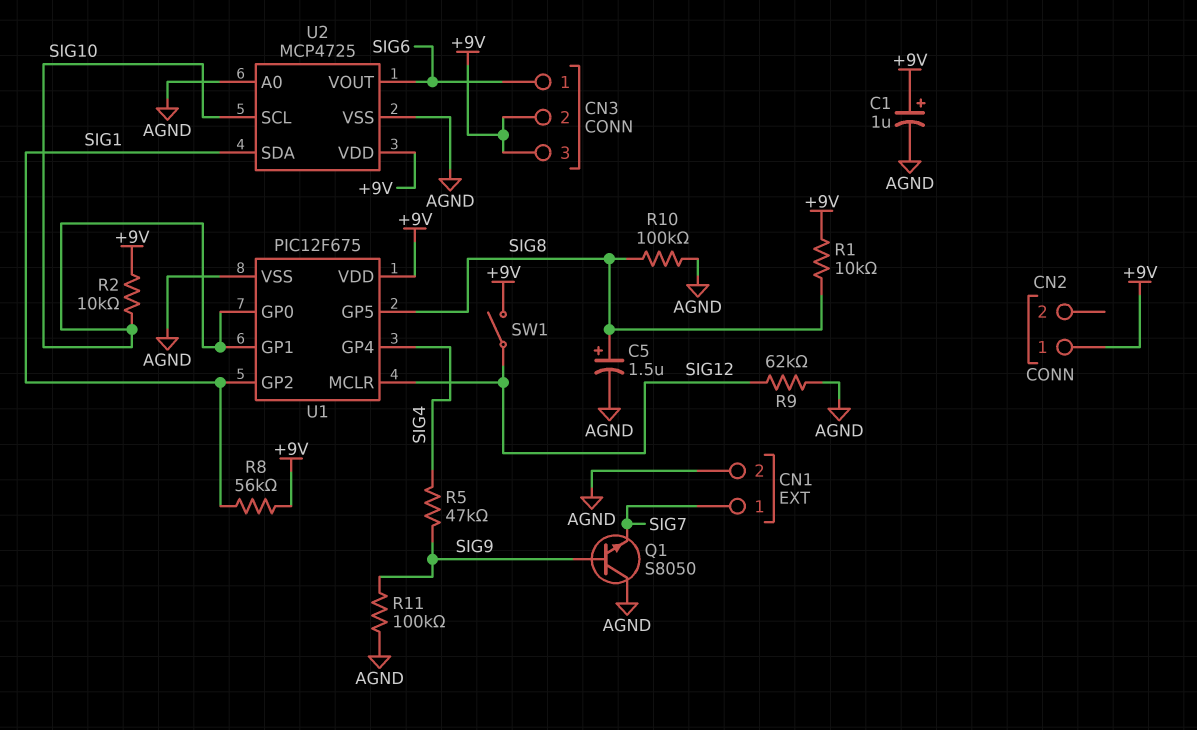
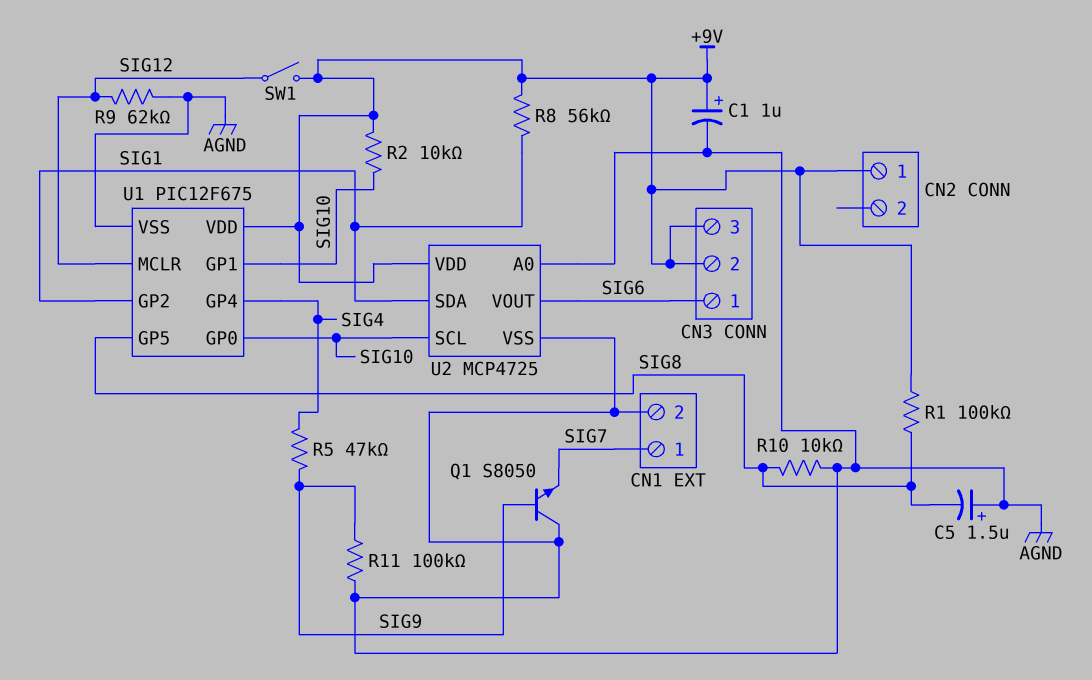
C5: 1.5uF (plus SIG8, minus AGND) -> 1.5uF (plus AGND, minus SIG8)
R1: 10k (+9V, SIG8) -> 100k (+9V, SIG8)
R10: 100k (AGND, SIG8) -> 10k (AGND, SIG8)

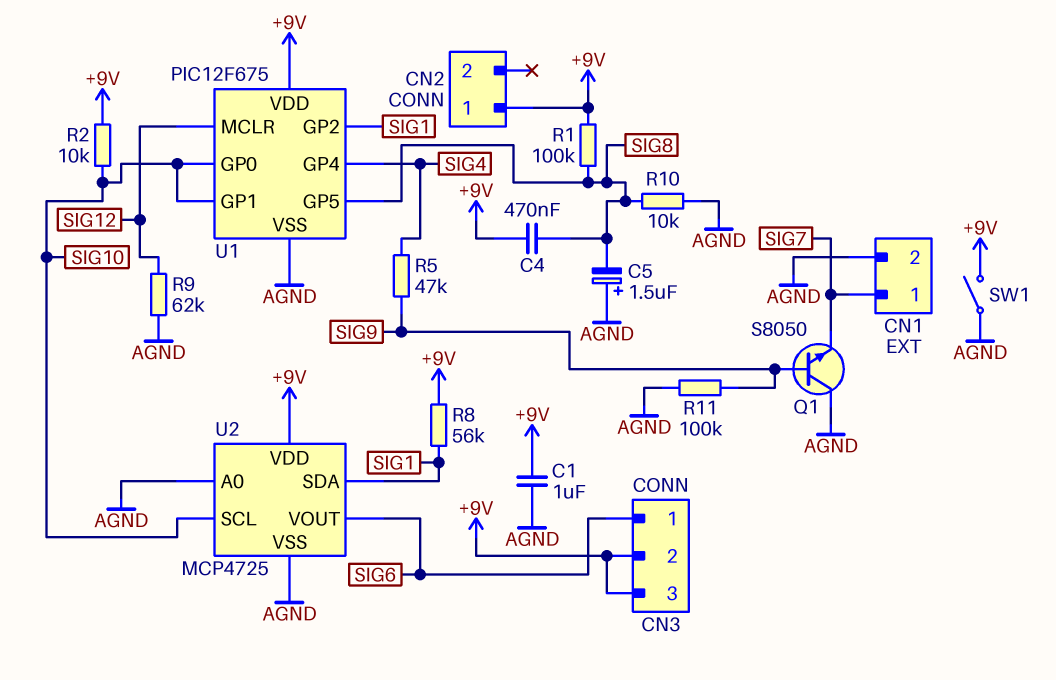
C1: 1uF (plus +9V, minus AGND) -> 1uF (+9V, AGND)
C4: none -> 470nF (+9V, SIG8)
SW1: switch (+9V, SIG12) -> switch (+9V, AGND)

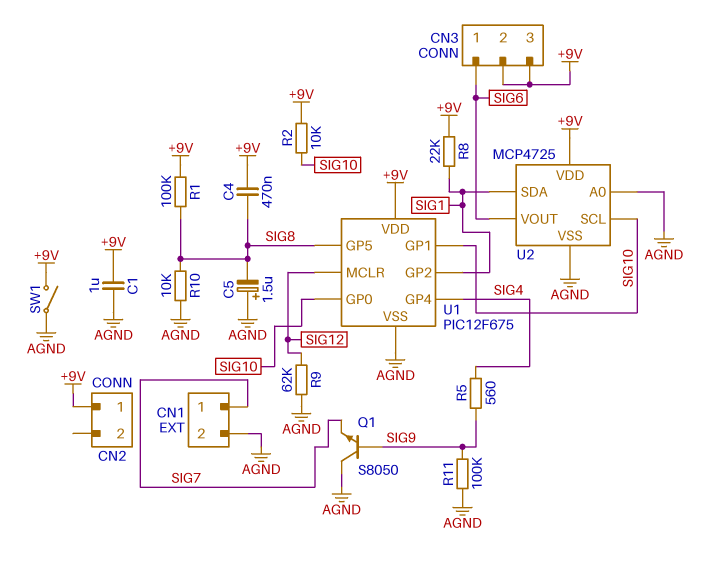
R5: 47k (SIG4, SIG9) -> 560 (SIG4, SIG9)
R8: 56k (+9V, SIG1) -> 22k (+9V, SIG1)

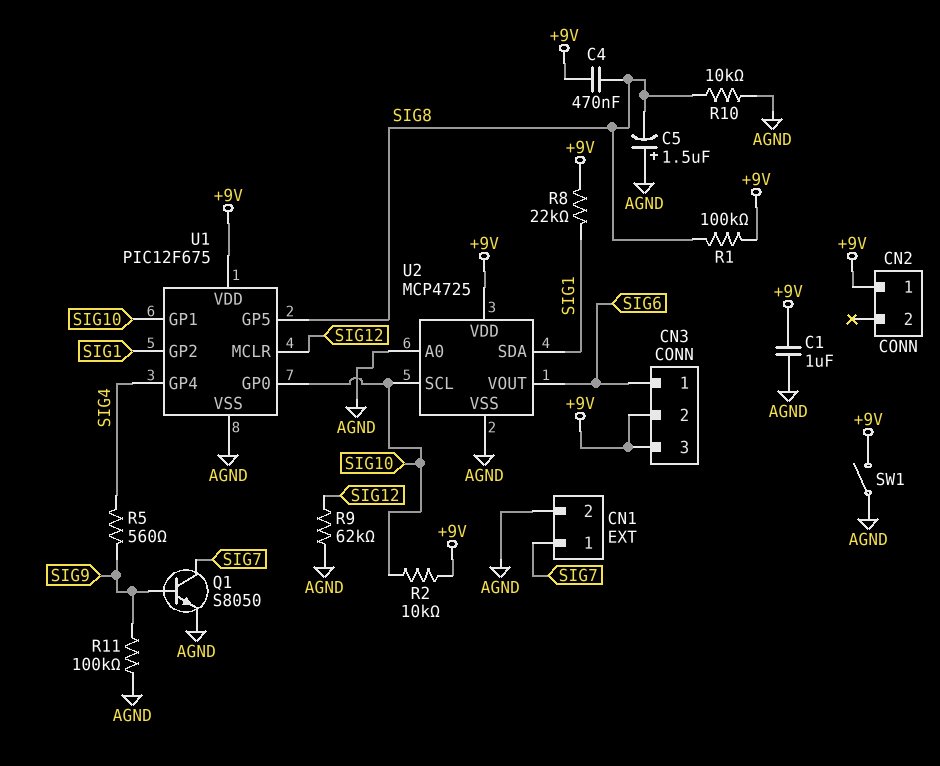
Q1: NPN S8050 (B SIG9, C AGND, E SIG7) -> NPN S8050 (B SIG9, C SIG7, E AGND)

